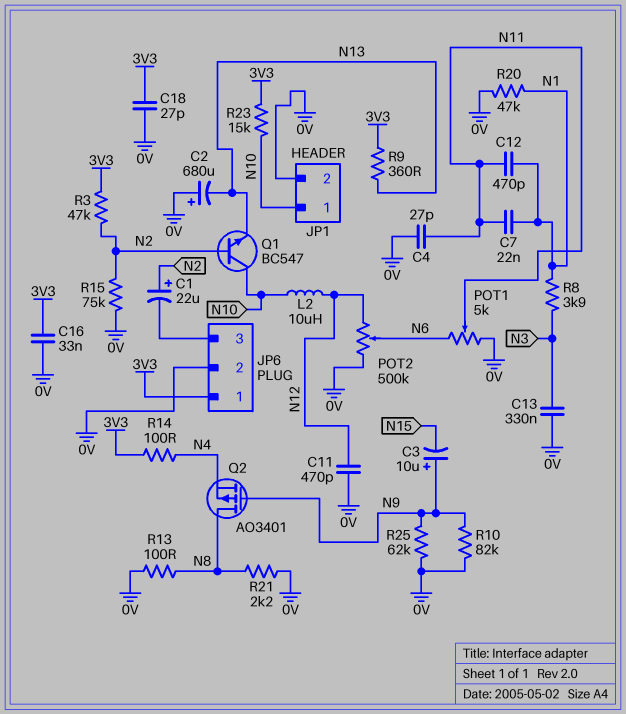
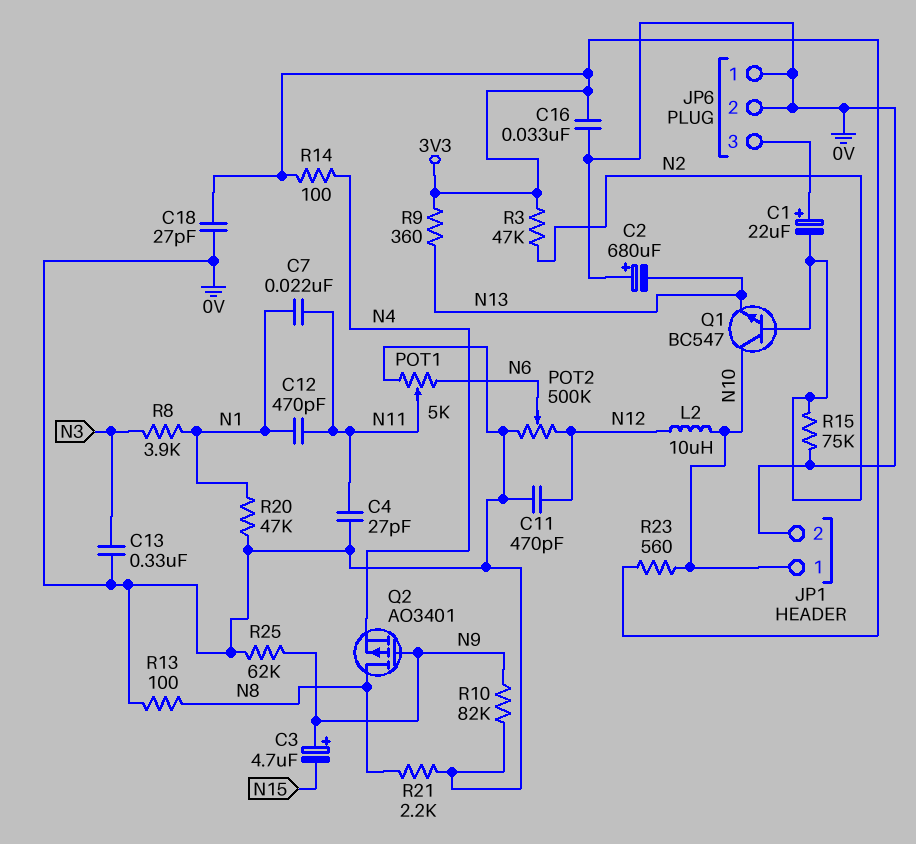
C1: 22uF (plus N2, minus JP6/3) -> 22uF (plus JP6/3, minus N2)
C3: 10uF (plus N9, minus N15) -> 4.7uF (plus N9, minus N15)
JP6 pin 1: 3V3 -> 0V
R23: 15k (3V3, N10) -> 560 (3V3, N10)

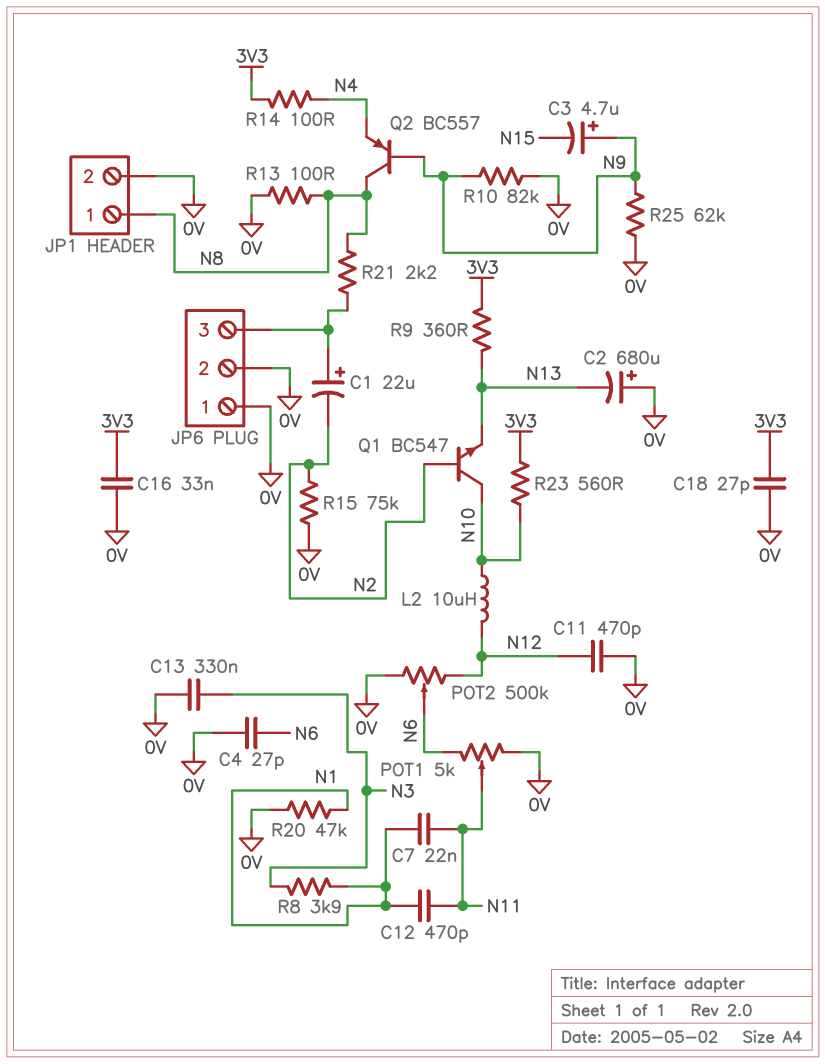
C4: 27pF (0V, N11) -> 27pF (0V, N6)
JP1 pin 1: N10 -> N8
Q2: PMOS AO3401 (G N9, D N8, S N4) -> PNP BC557 (B N9, C N8, E N4)
R3: 47k (3V3, N2) -> none
R21: 2.2k (0V, N8) -> 2.2k (JP6/3, N8)

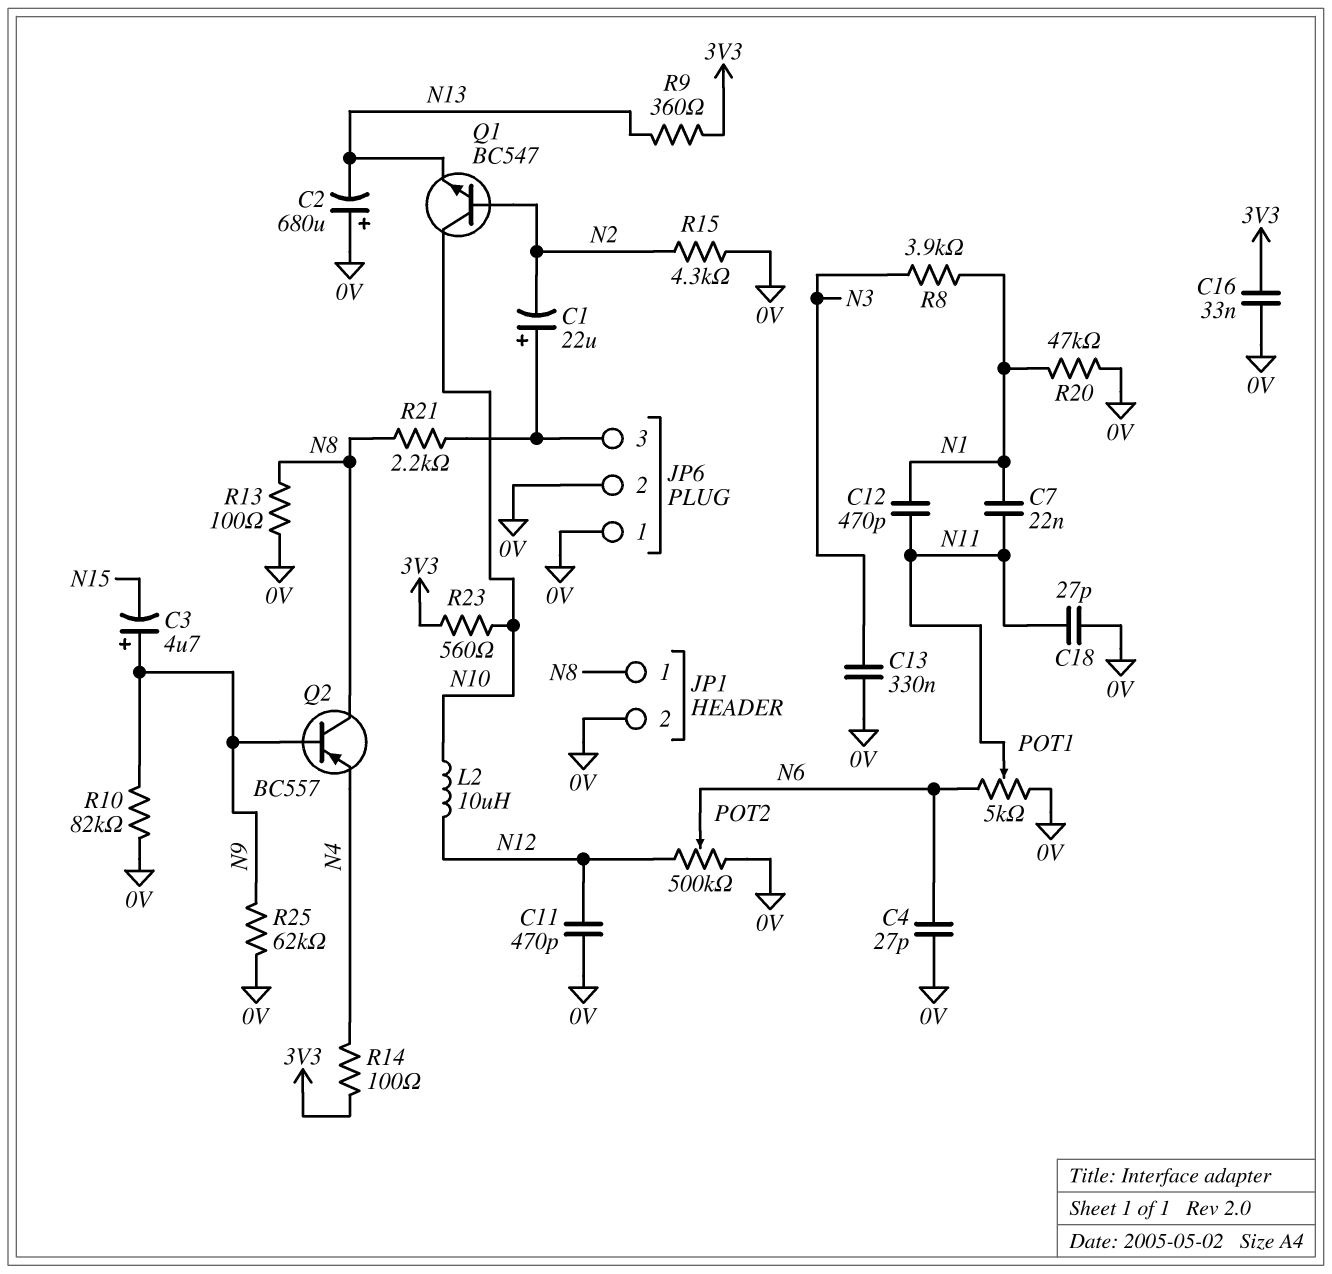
C18: 27pF (0V, 3V3) -> 27pF (0V, N11)
R15: 75k (0V, N2) -> 4.3k (0V, N2)

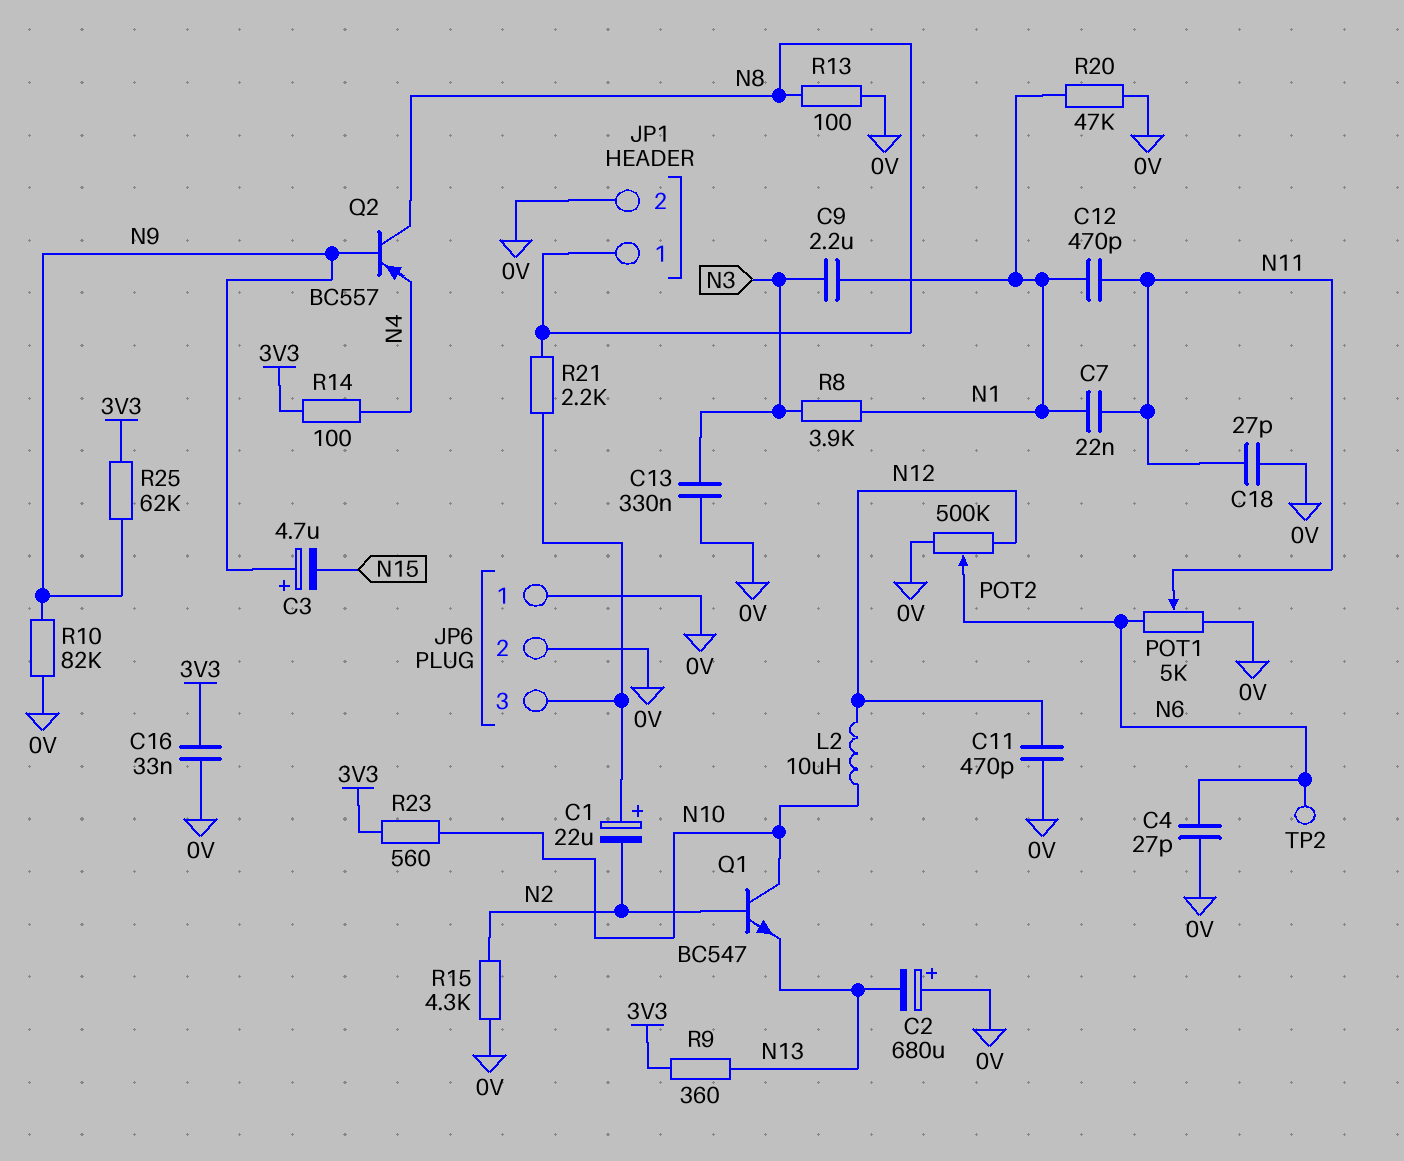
C9: none -> 2.2uF (N1, N3)
R25: 62k (0V, N9) -> 62k (3V3, N9)
TP2: none -> test point (N6)

